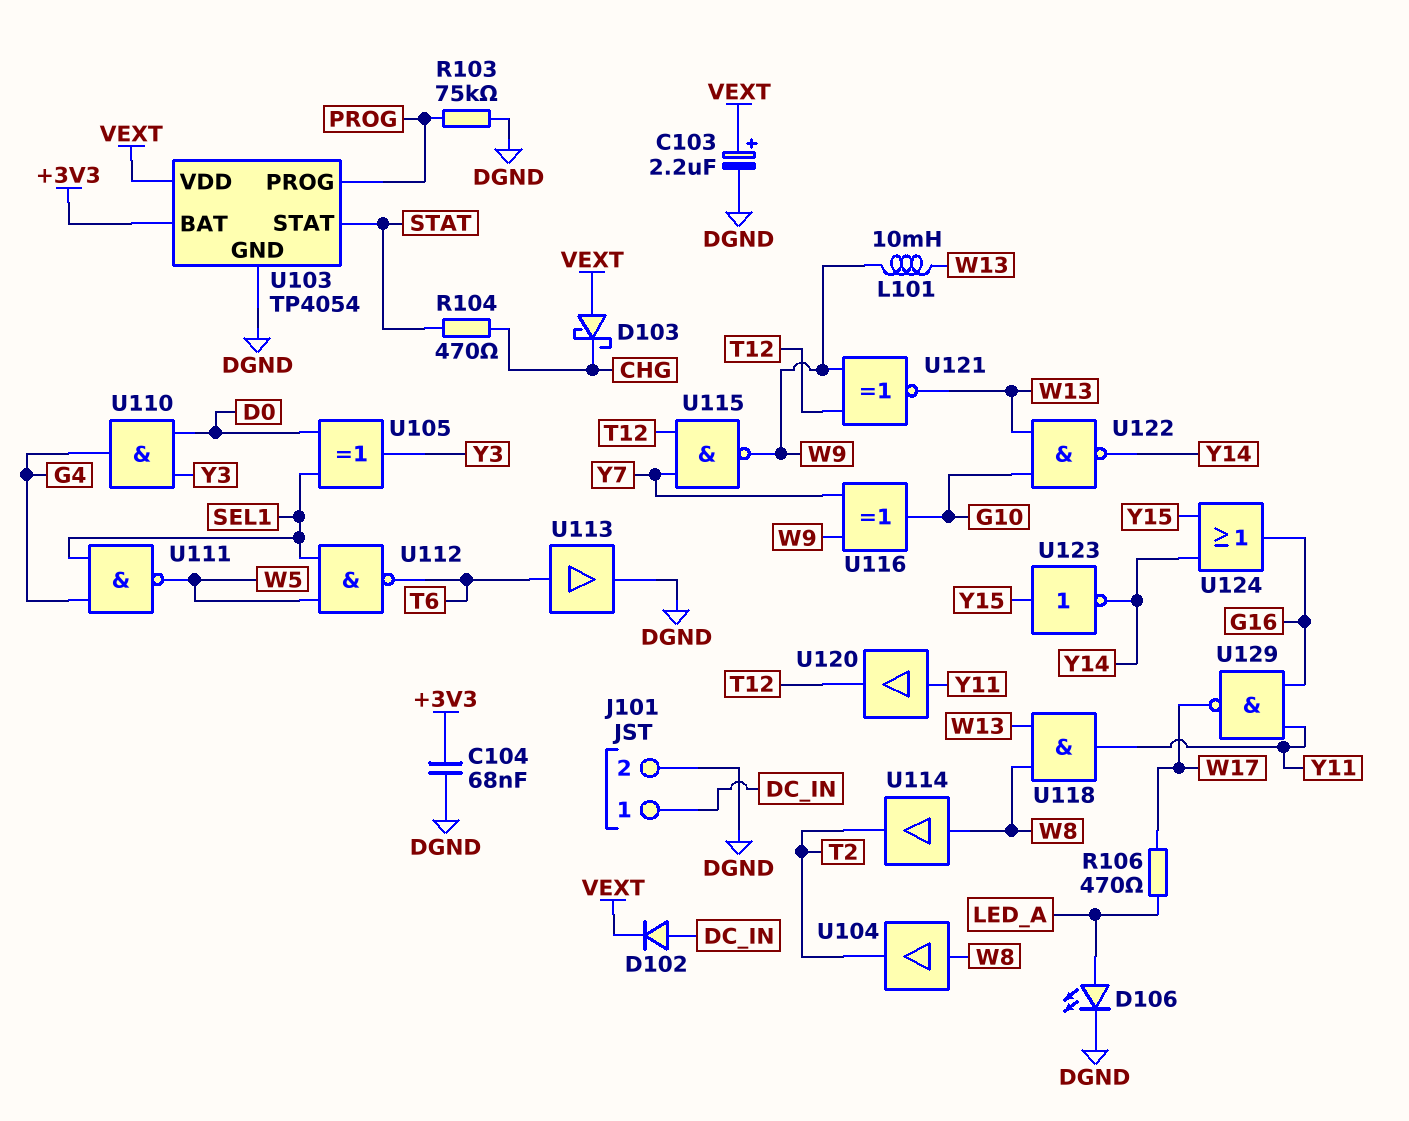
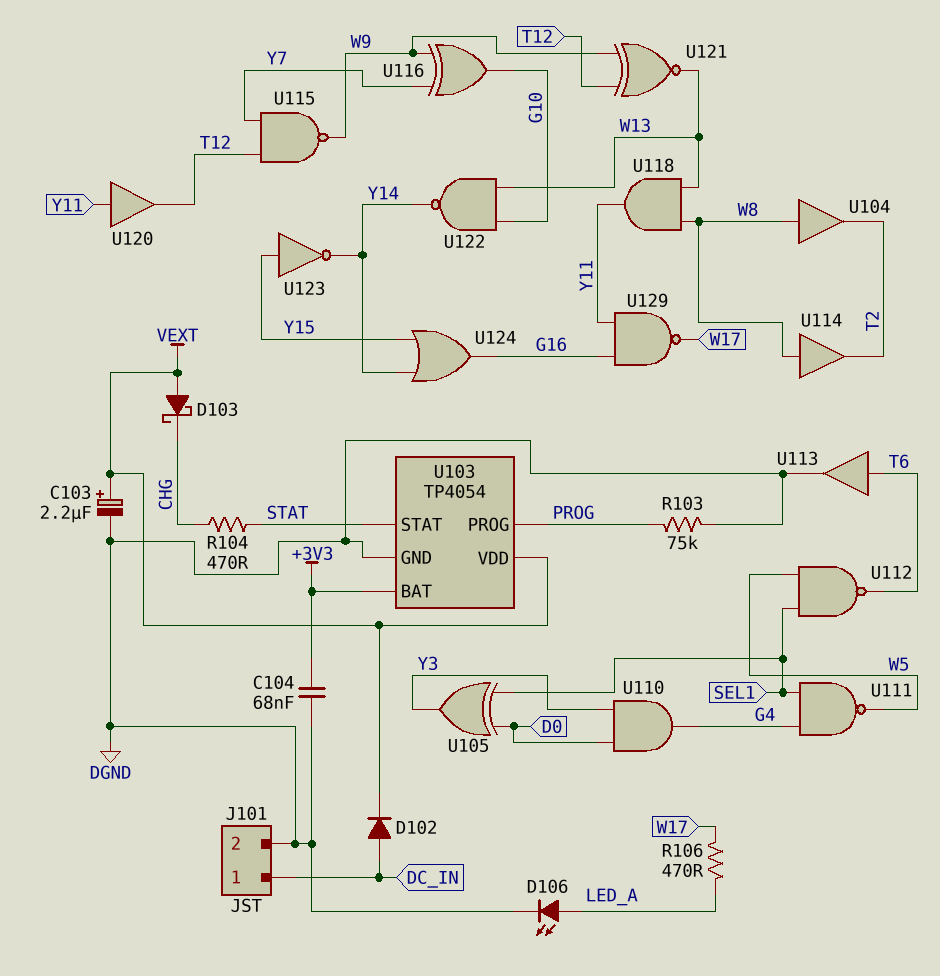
L101: 10mH (W9, W13) -> none

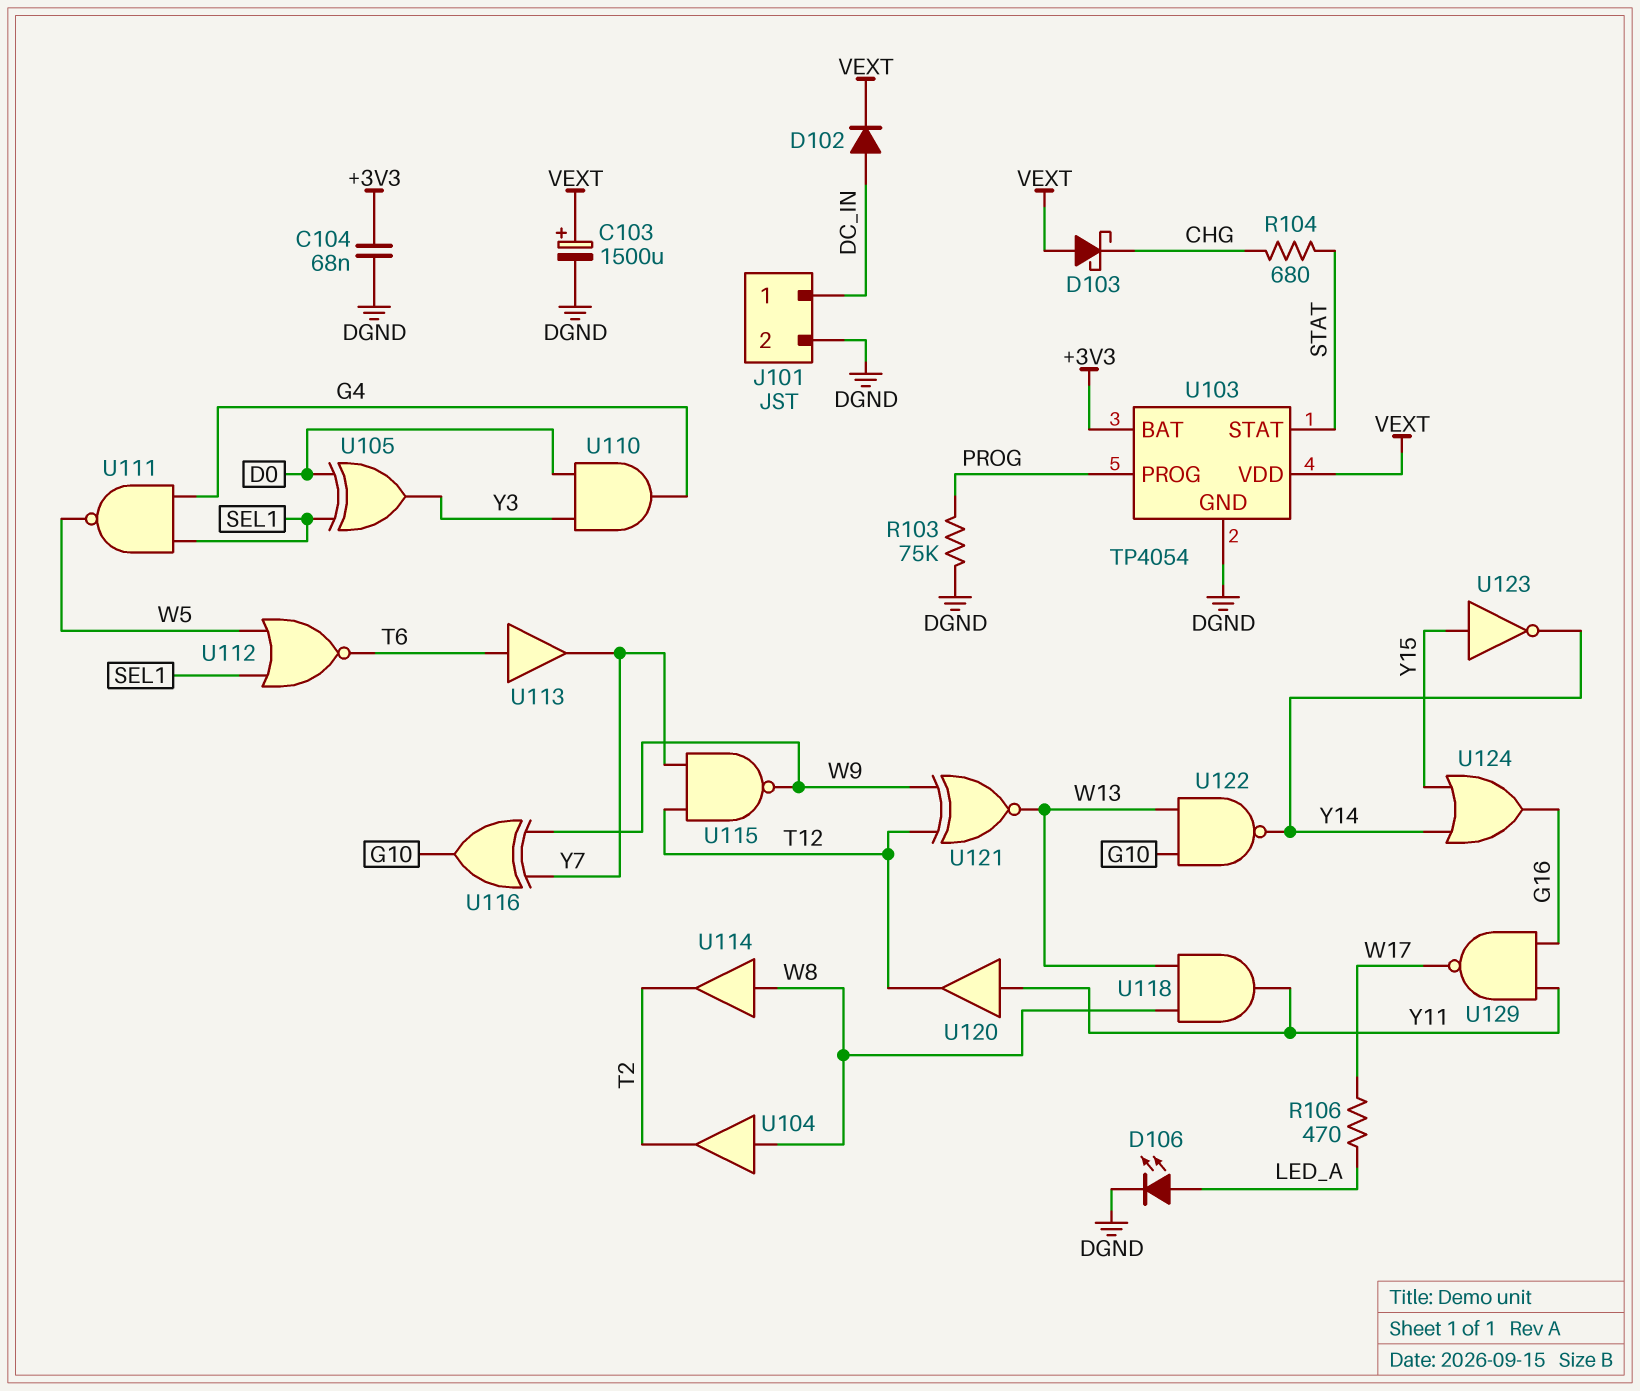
C103: 2.2uF (plus VEXT, minus DGND) -> 1500uF (plus VEXT, minus DGND)
R104: 470 (CHG, STAT) -> 680 (CHG, STAT)
U112: NAND (in SEL1, in W5, out T6) -> NOR (in SEL1, in W5, out T6)
U113: buffer (in T6, out DGND) -> buffer (in T6, out Y7)

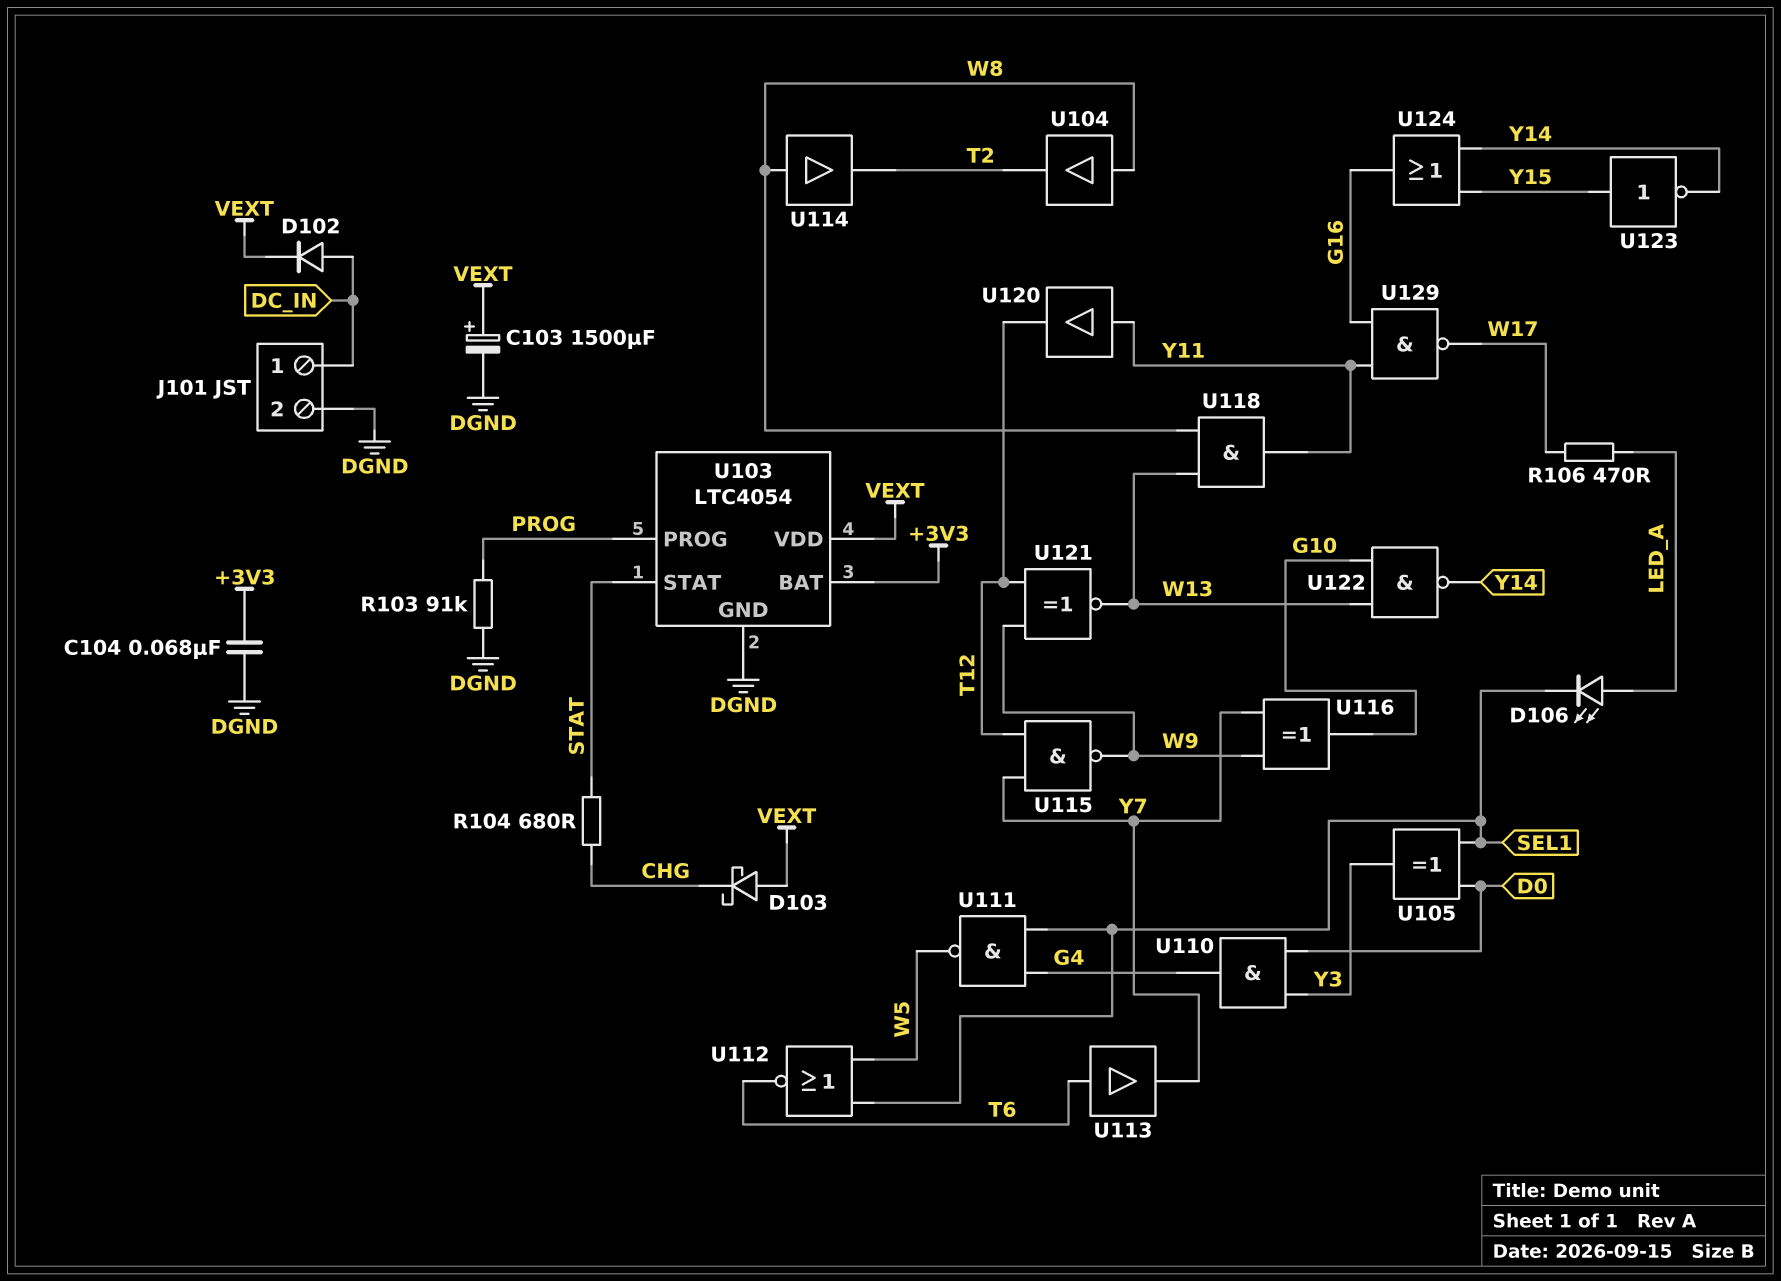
D106: LED (A LED_A, K DGND) -> LED (A LED_A, K SEL1)
R103: 75k (DGND, PROG) -> 91k (DGND, PROG)
U103: TP4054 -> LTC4054

